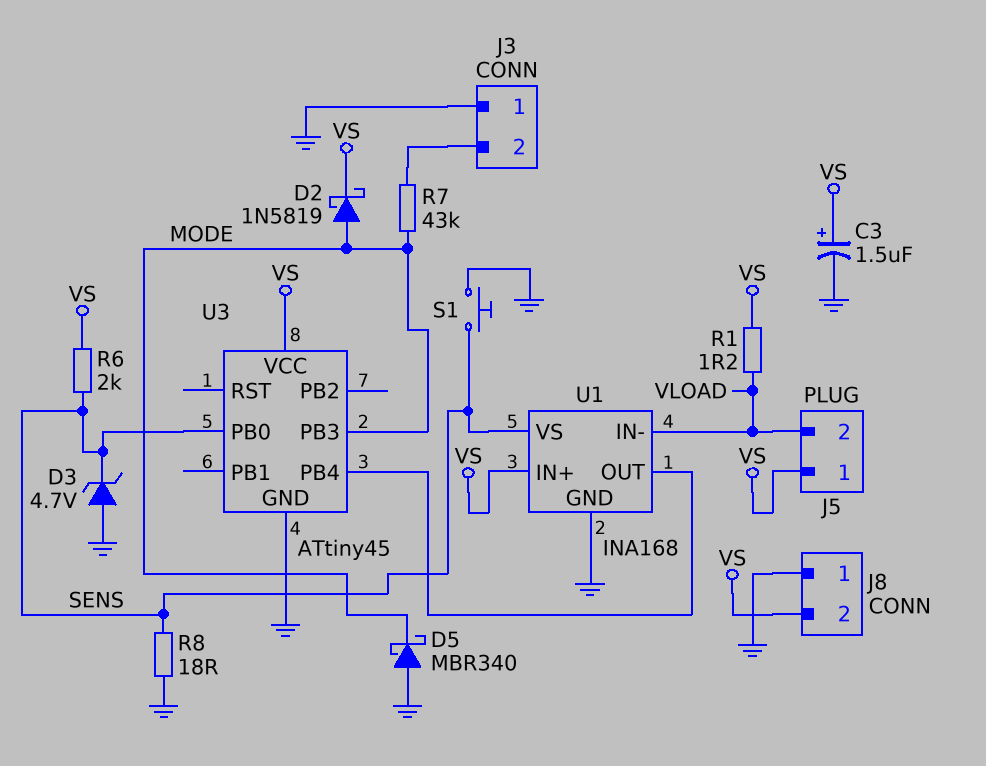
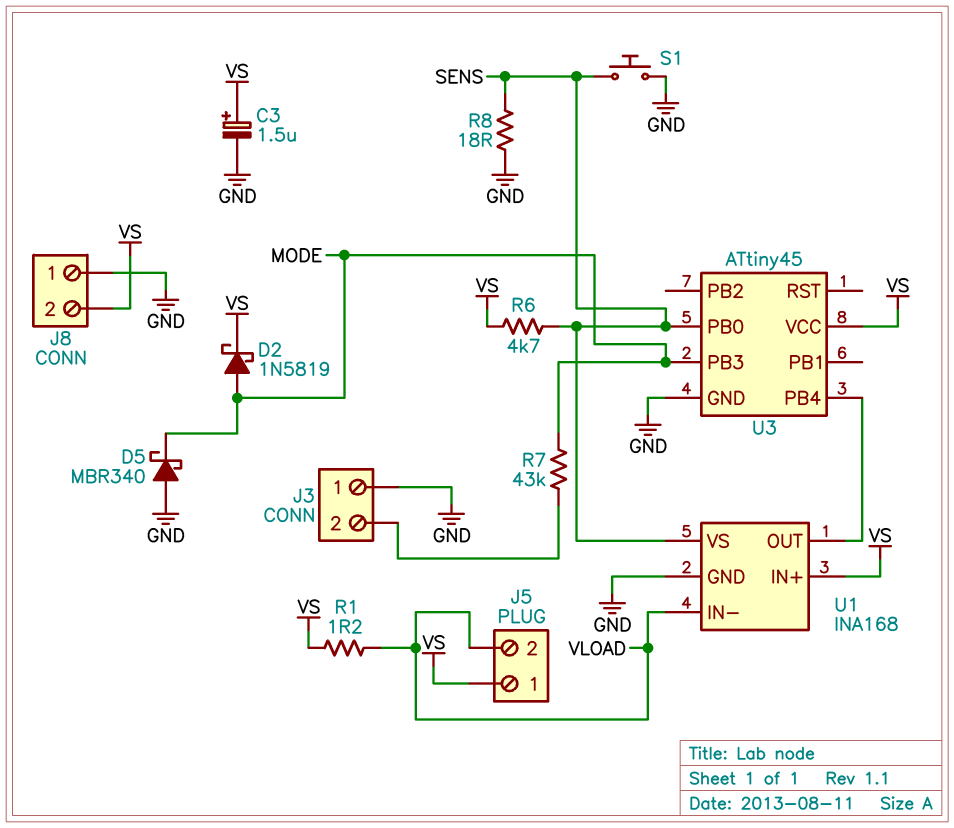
D3: zener 4.7V (A GND, K SENS) -> none
R6: 2k (SENS, VS) -> 4.7k (SENS, VS)

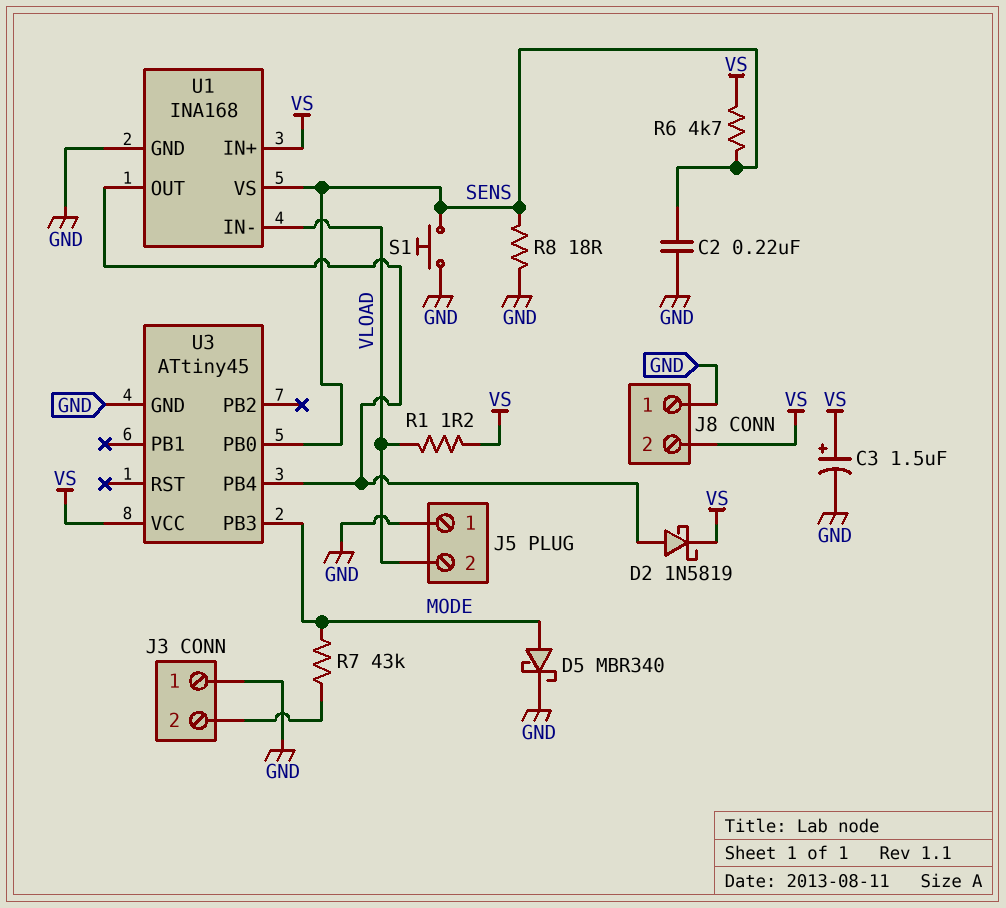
C2: none -> 220nF (GND, SENS)
D2: schottky 1N5819 (A MODE, K VS) -> schottky 1N5819 (A U1/OUT, K VS)
D5: schottky MBR340 (A GND, K MODE) -> schottky MBR340 (A MODE, K GND)
J5 pin 1: VS -> GND

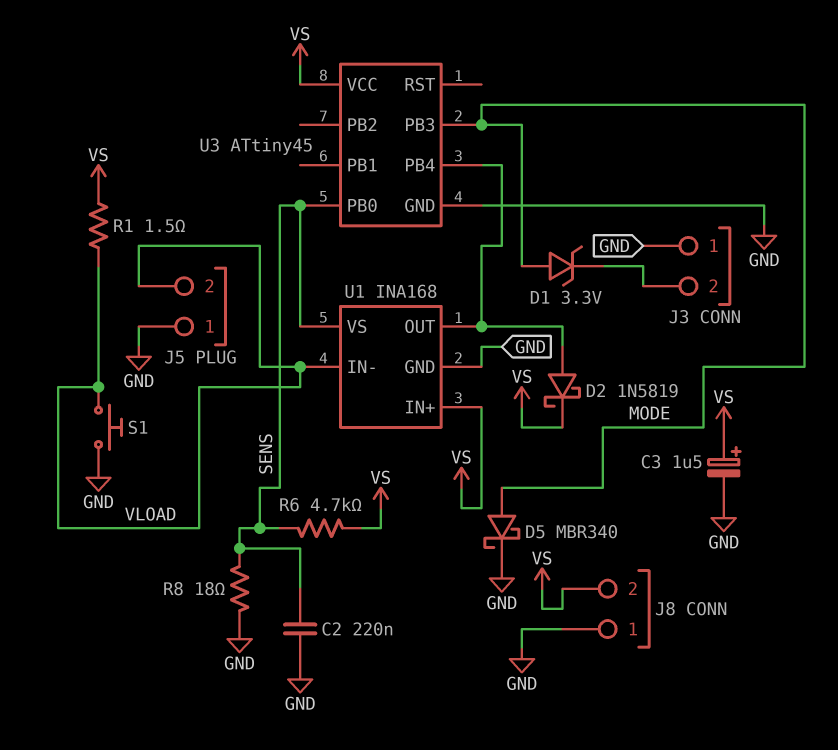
D1: none -> zener 3.3V (A MODE, K J3/2)
R1: 1.2 (VLOAD, VS) -> 1.5 (VLOAD, VS)
R7: 43k (J3/2, MODE) -> none
S1: button (GND, SENS) -> button (GND, VLOAD)

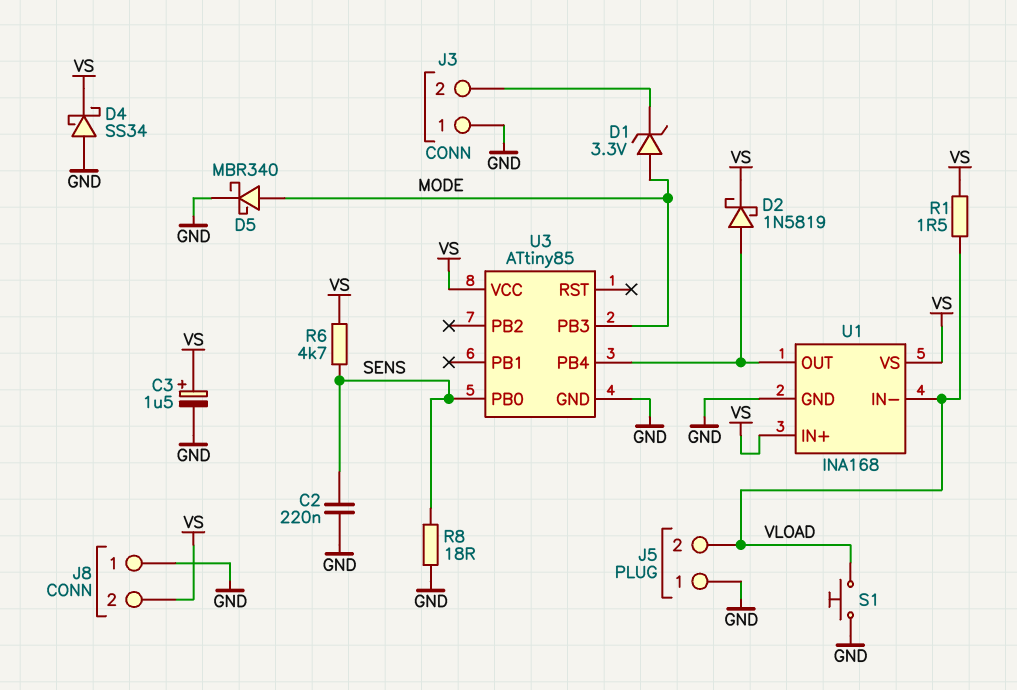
D4: none -> schottky SS34 (A GND, K VS)
U1 pin VS: SENS -> VS
U3: ATtiny45 -> ATtiny85

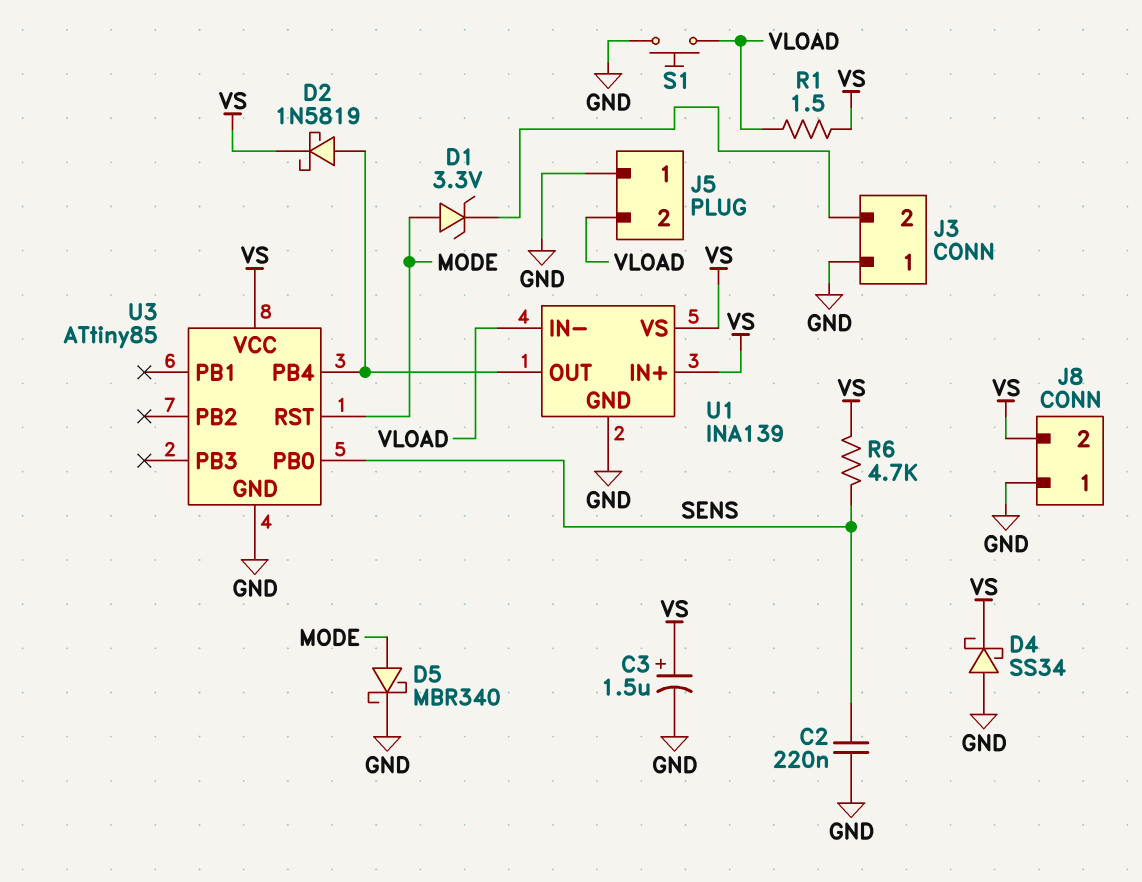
R8: 18 (GND, SENS) -> none
U1: INA168 -> INA139
U3 pin PB3: MODE -> none
U3 pin RST: none -> MODE

